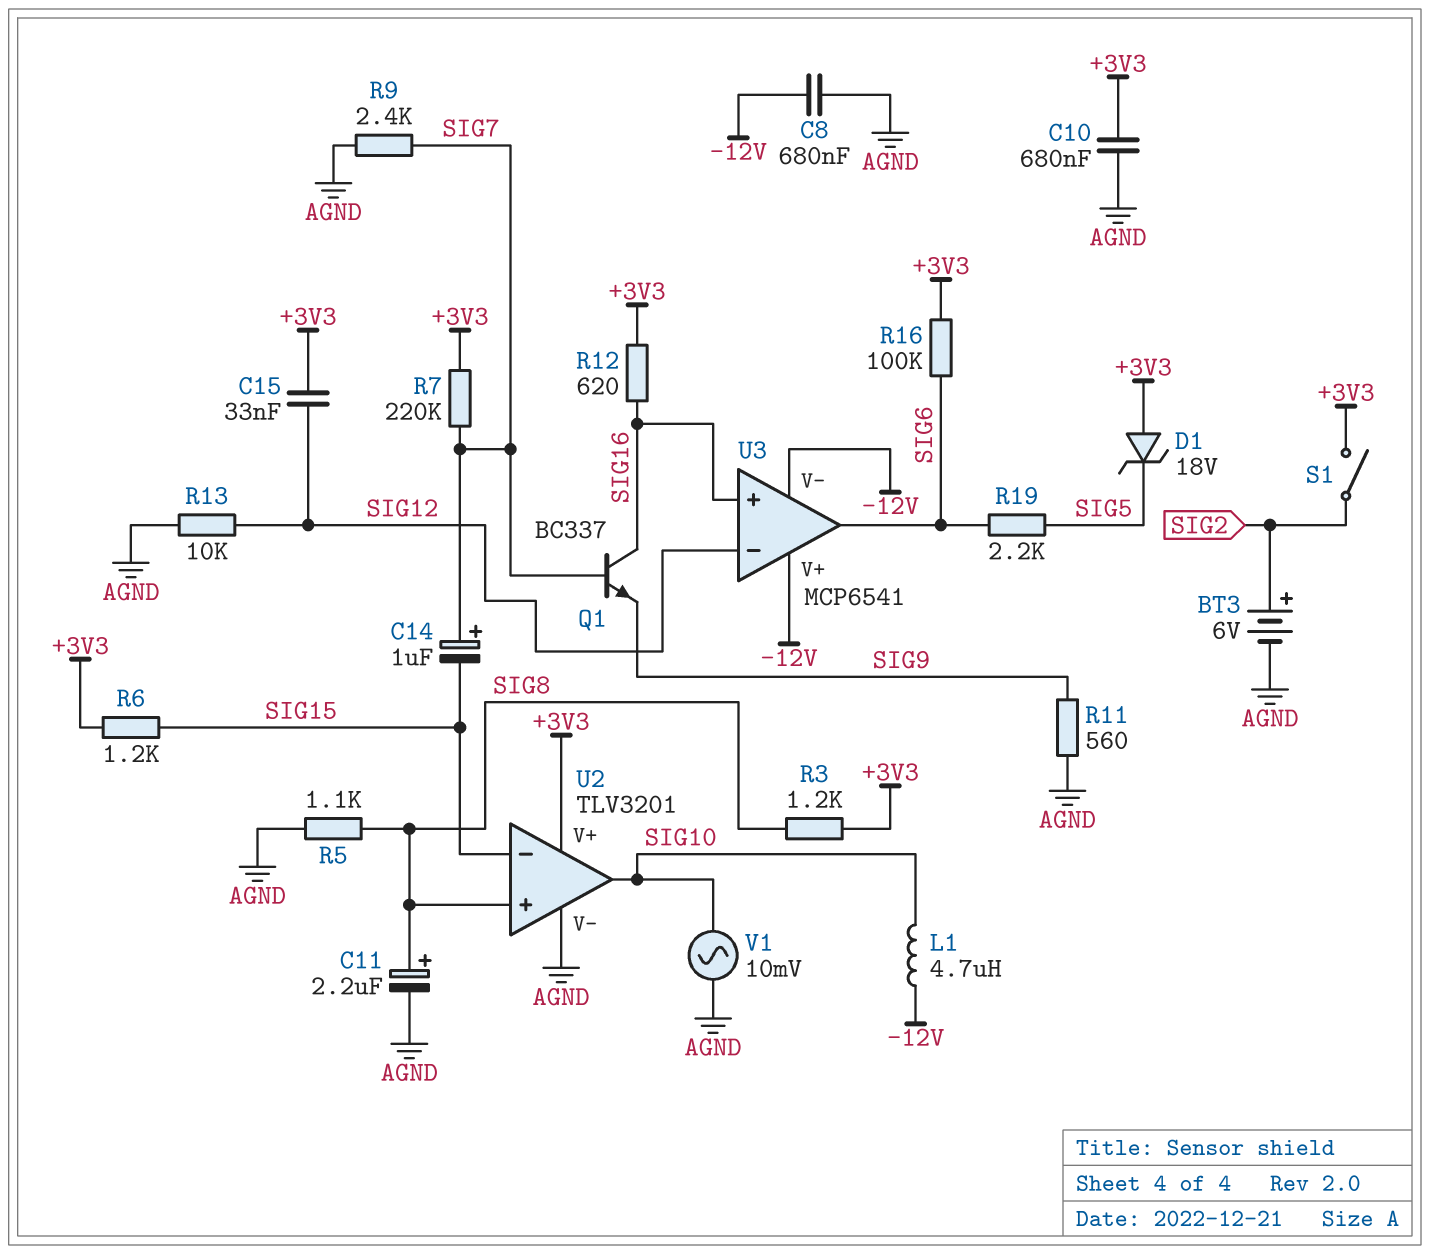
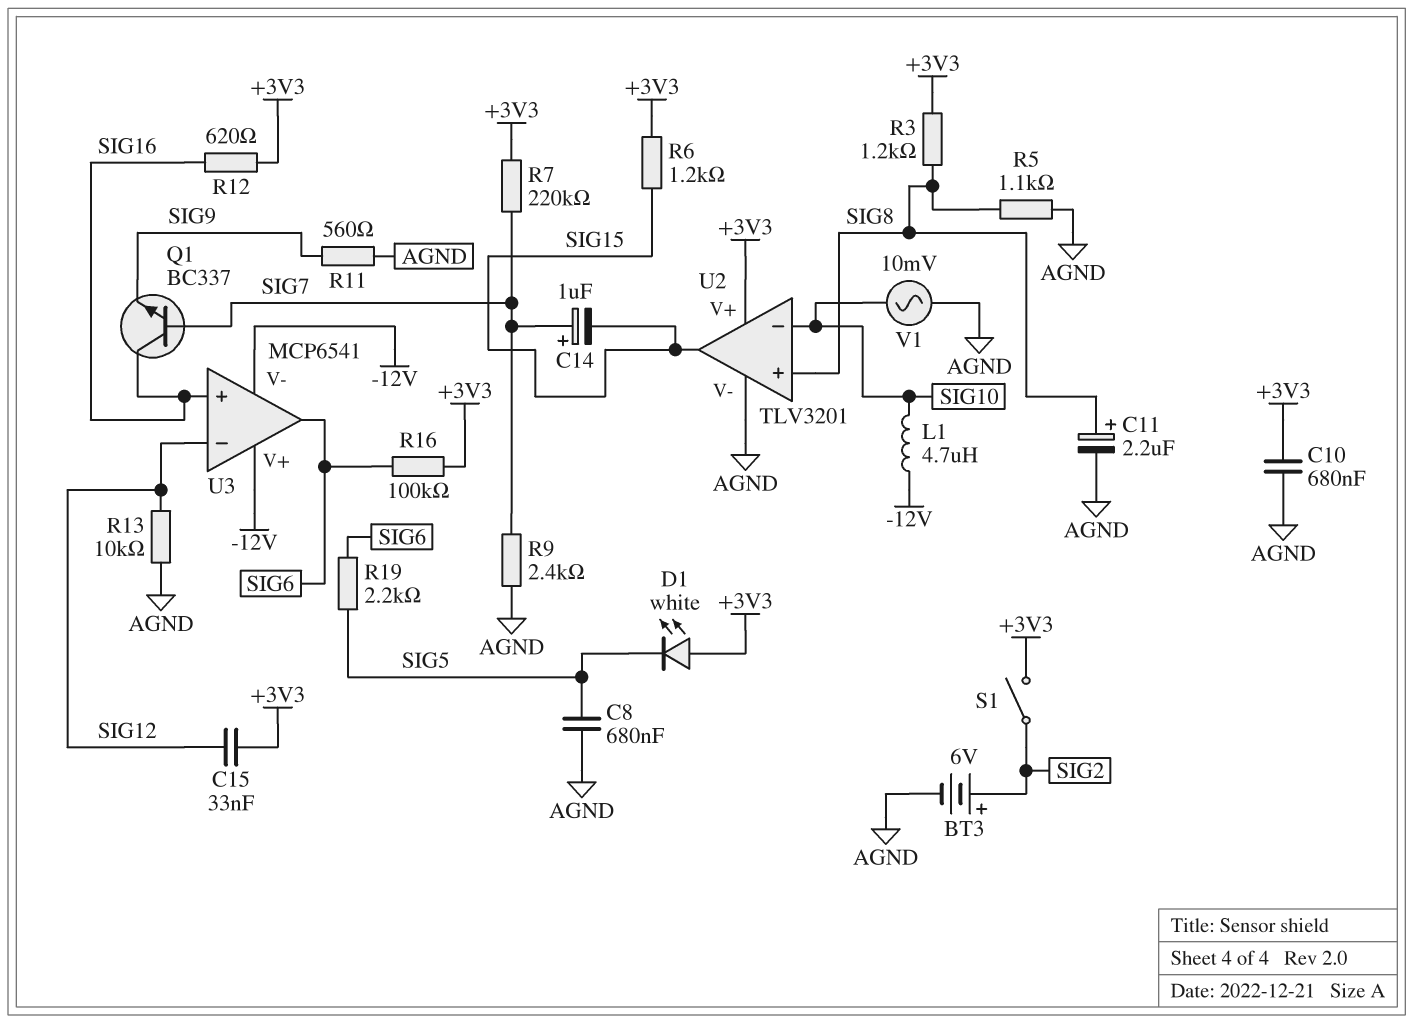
C8: 680nF (-12V, AGND) -> 680nF (AGND, SIG5)
D1: zener 18V (A +3V3, K SIG5) -> LED white (A +3V3, K SIG5)
U2 pin in-: SIG15 -> SIG10
U2 pin out: SIG10 -> SIG15

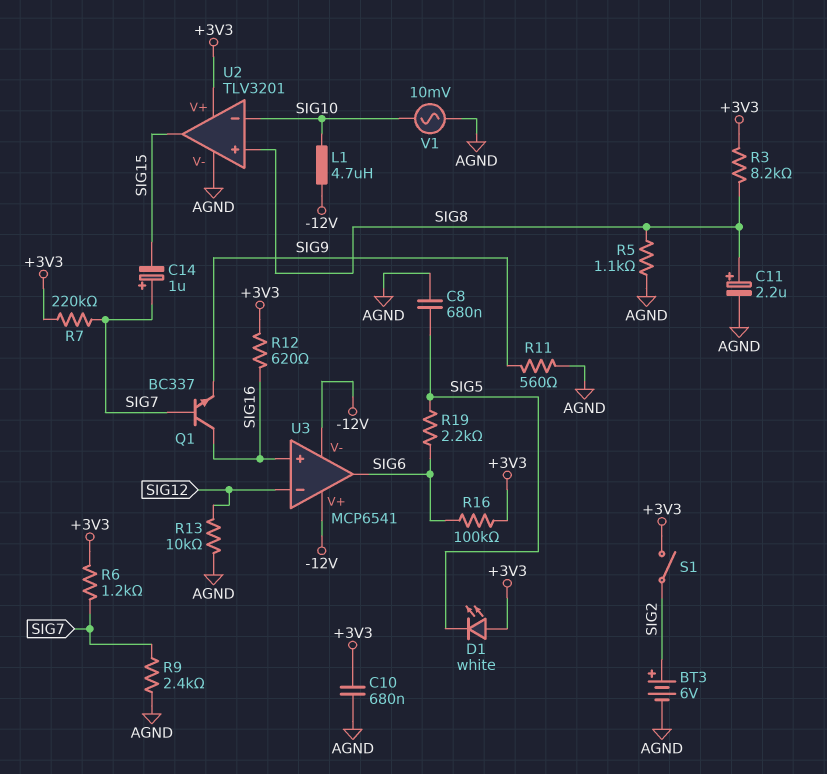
C15: 33nF (+3V3, SIG12) -> none
R3: 1.2k (+3V3, SIG8) -> 8.2k (+3V3, SIG8)
R6: 1.2k (+3V3, SIG15) -> 1.2k (+3V3, SIG7)

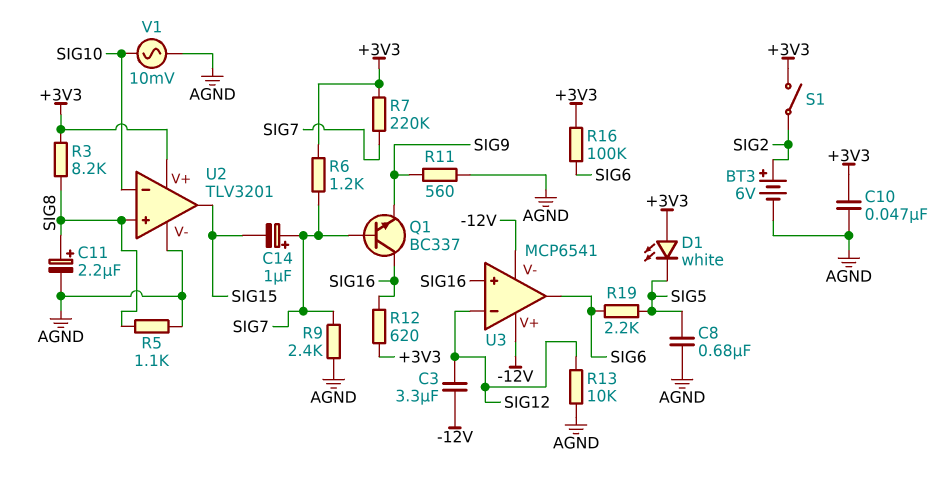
C3: none -> 3.3uF (-12V, SIG12)
C10: 680nF (+3V3, AGND) -> 47nF (+3V3, AGND)
L1: 4.7uH (-12V, SIG10) -> none

